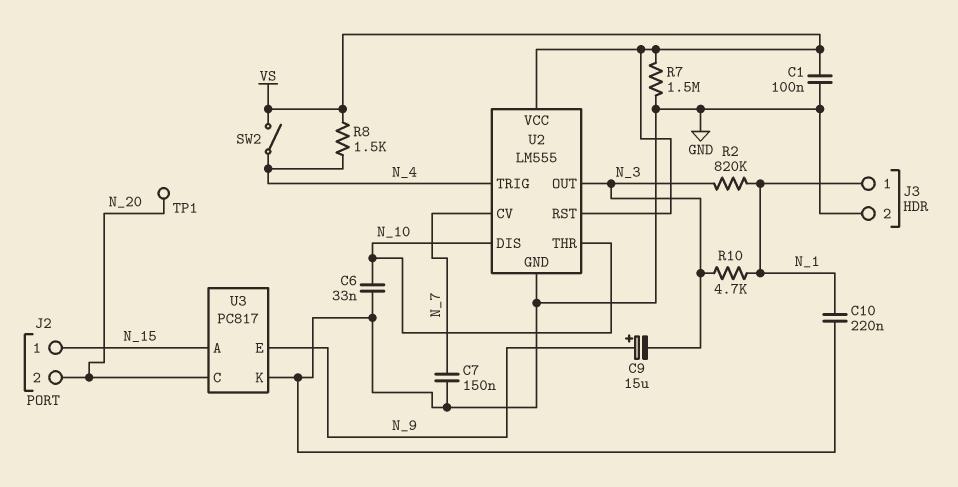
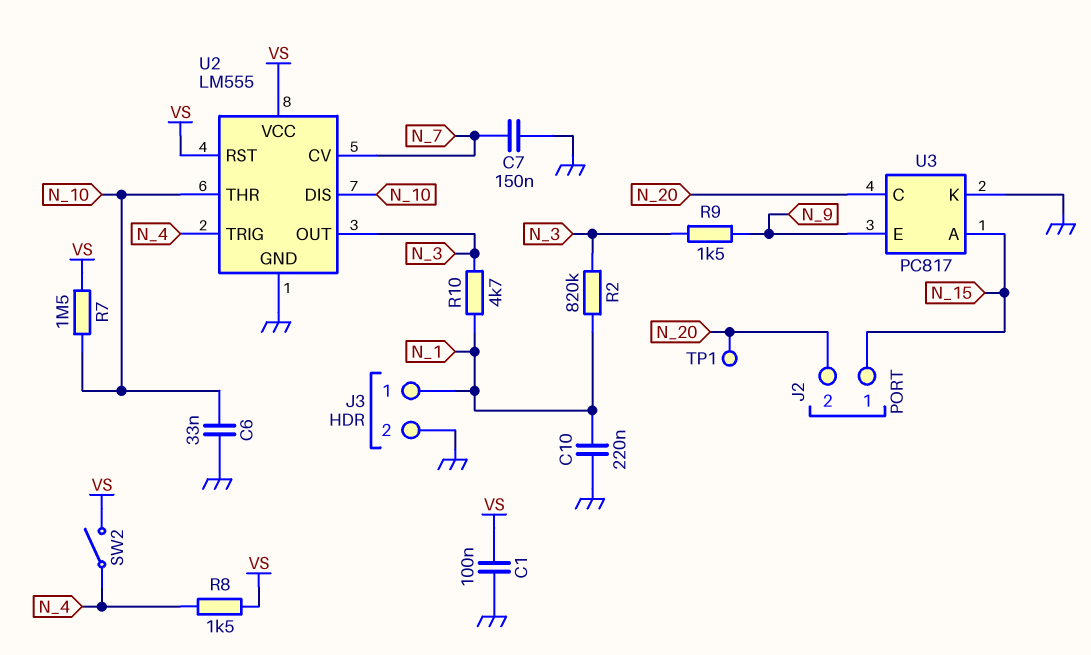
C9: 15uF (plus N_9, minus N_3) -> none
R7: 1.5M (GND, VS) -> 1.5M (N_10, VS)
R9: none -> 1.5k (N_3, N_9)

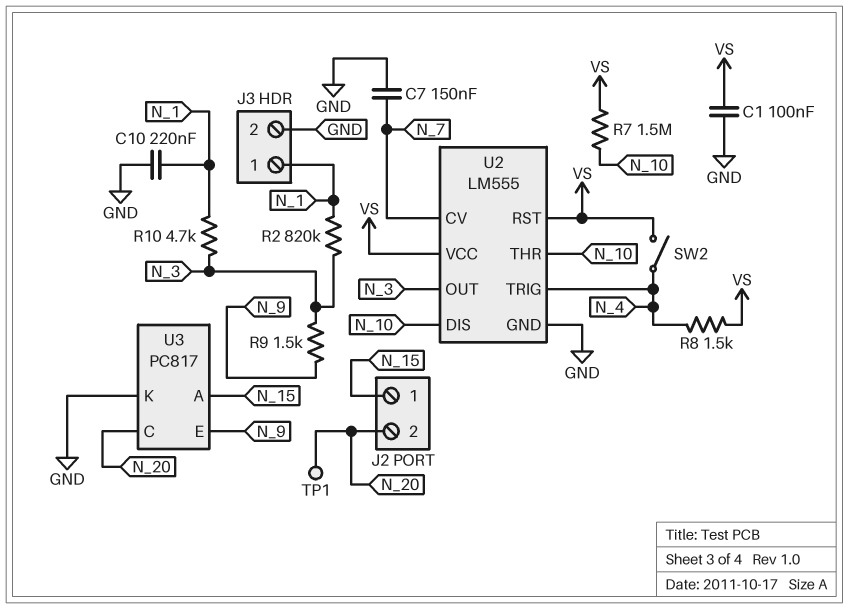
C6: 33nF (GND, N_10) -> none

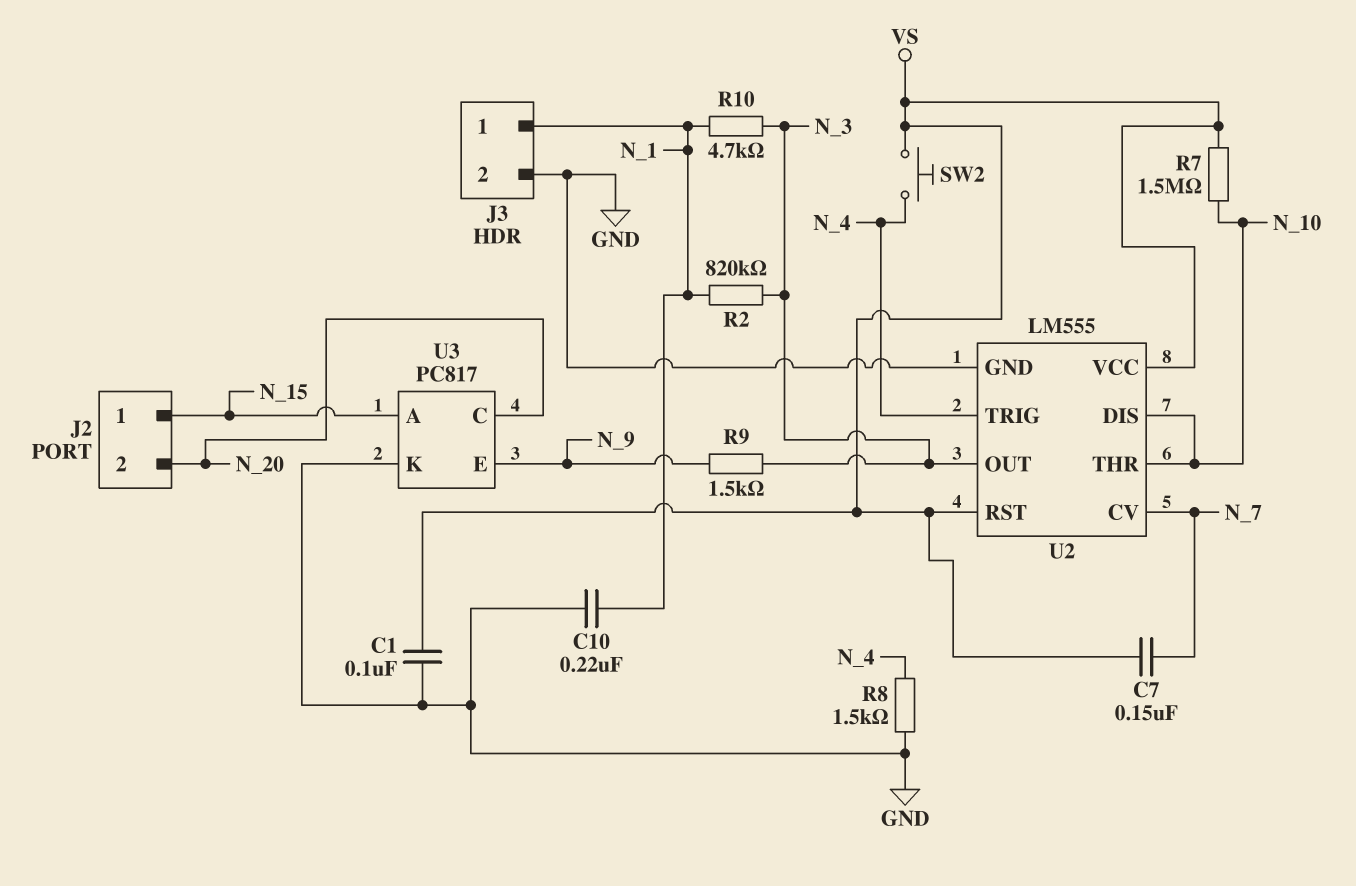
C7: 150nF (GND, N_7) -> 150nF (N_7, VS)
R8: 1.5k (N_4, VS) -> 1.5k (GND, N_4)
SW2: switch (N_4, VS) -> button (N_4, VS)
TP1: test point (N_20) -> none

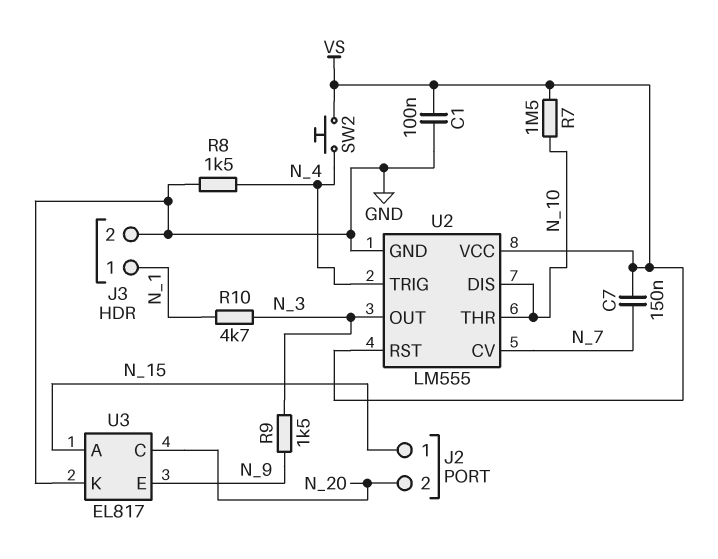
C10: 220nF (GND, N_1) -> none
R2: 820k (N_1, N_3) -> none
U3: PC817 -> EL817

